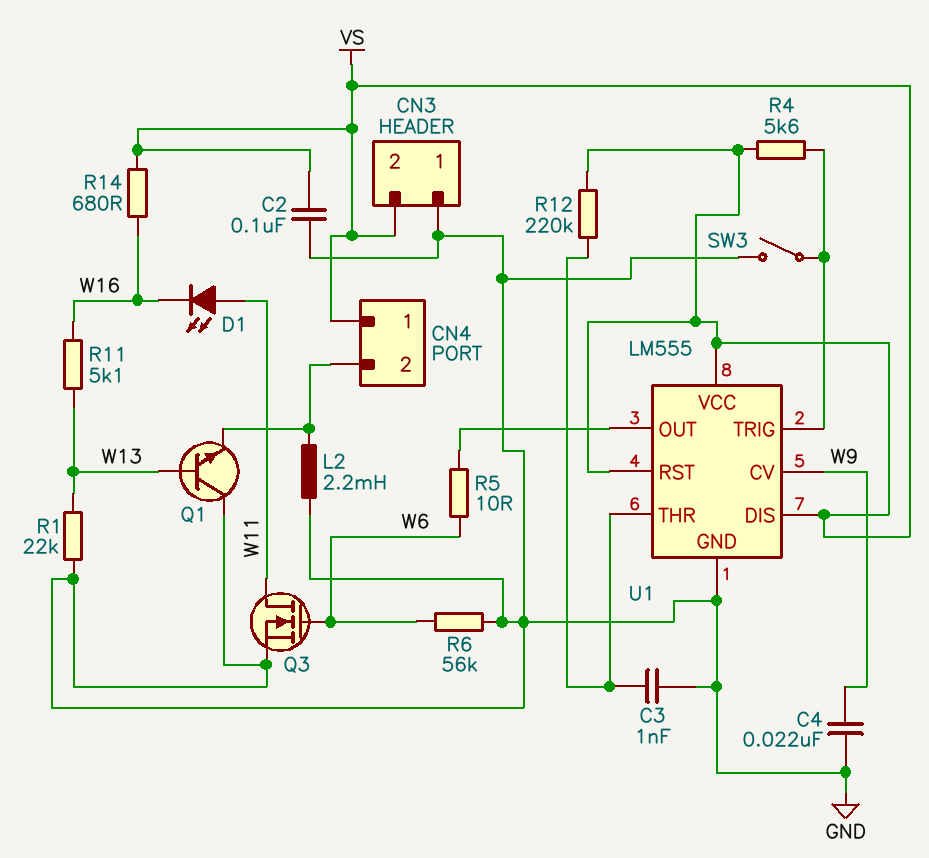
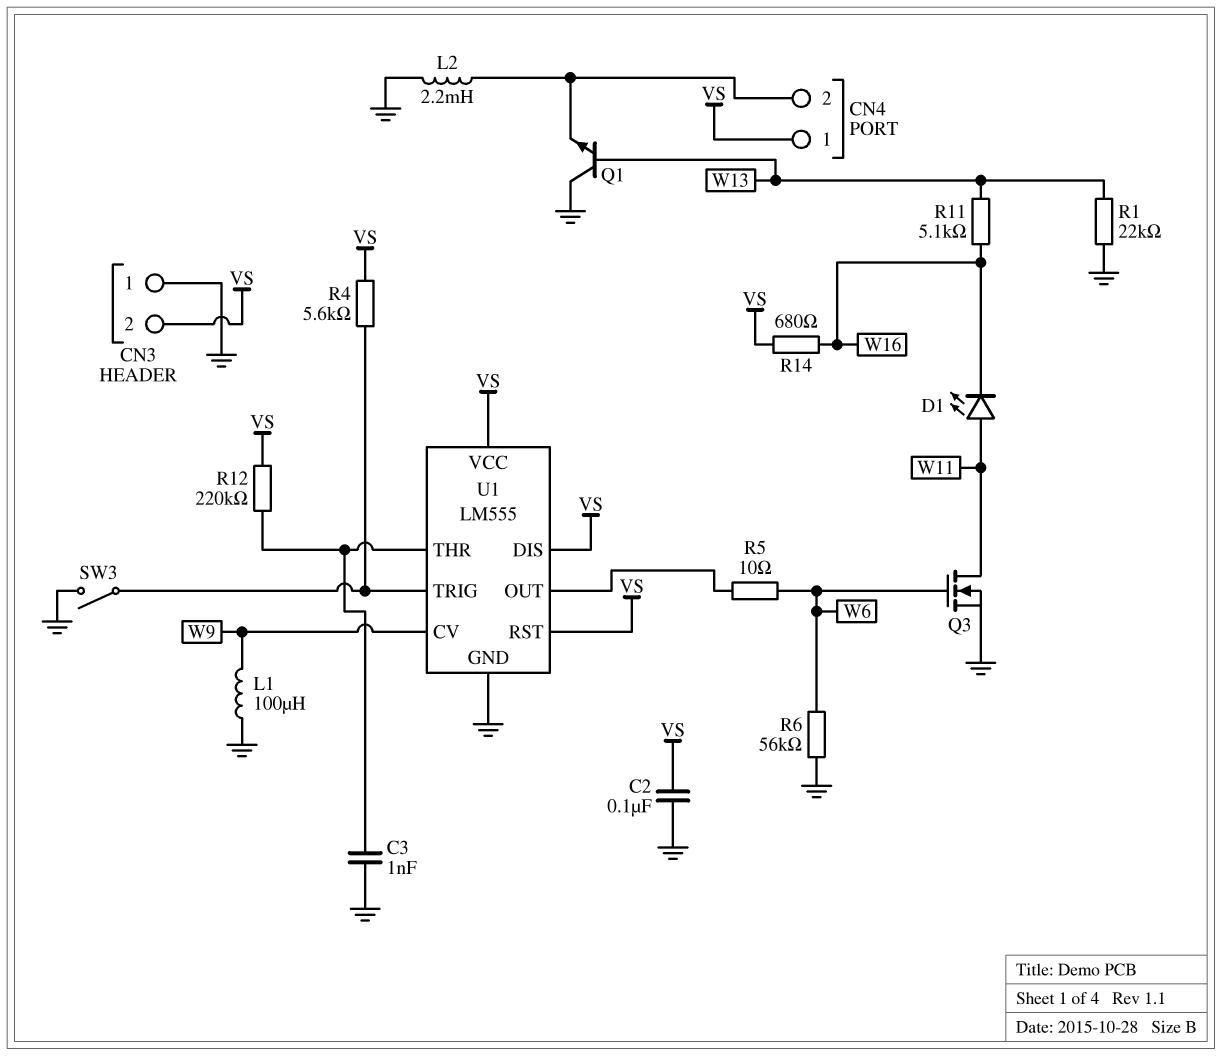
C4: 22nF (GND, W9) -> none
L1: none -> 100uH (GND, W9)

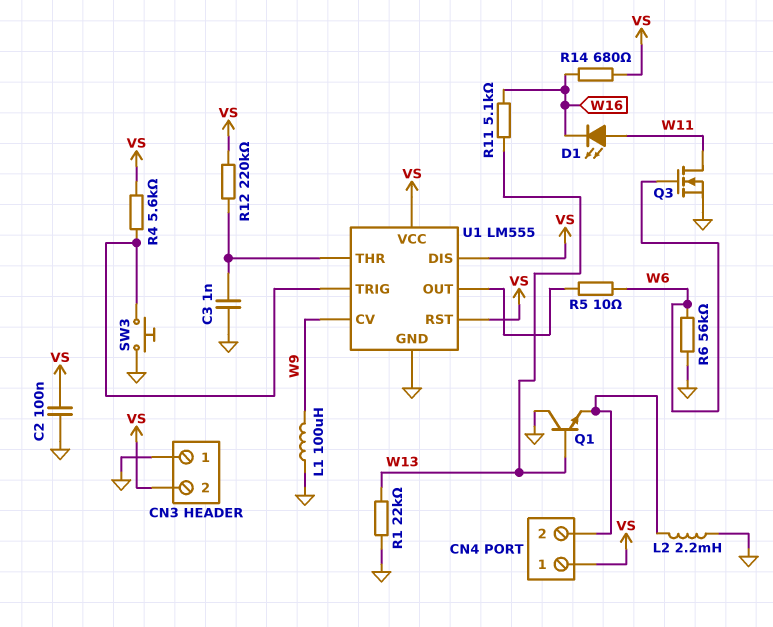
SW3: switch (GND, U1/TRIG) -> button (GND, U1/TRIG)

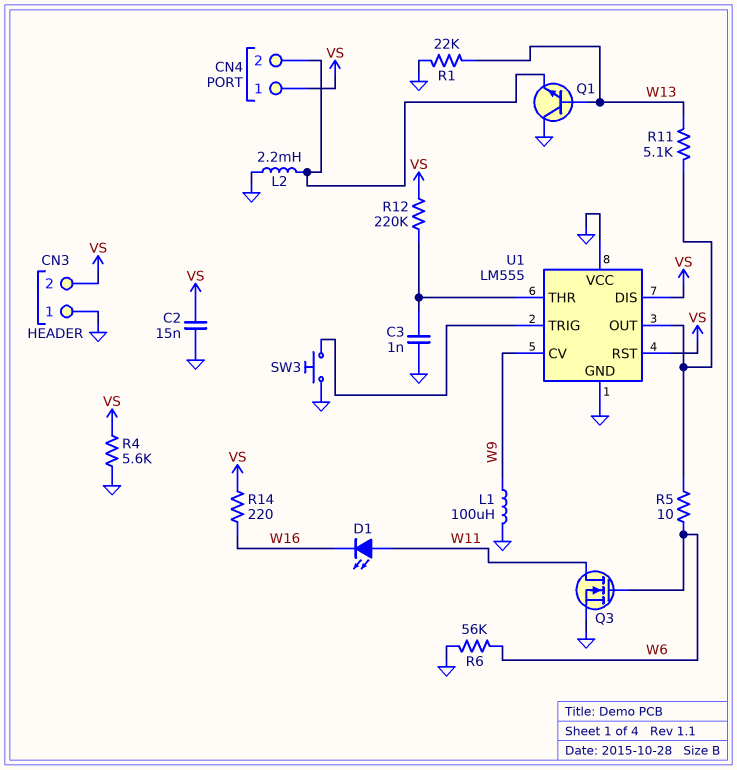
C2: 100nF (GND, VS) -> 15nF (GND, VS)
R4: 5.6k (U1/TRIG, VS) -> 5.6k (GND, VS)
R11: 5.1k (W13, W16) -> 5.1k (U1/OUT, W13)
R14: 680 (VS, W16) -> 220 (VS, W16)
U1 pin VCC: VS -> GND

